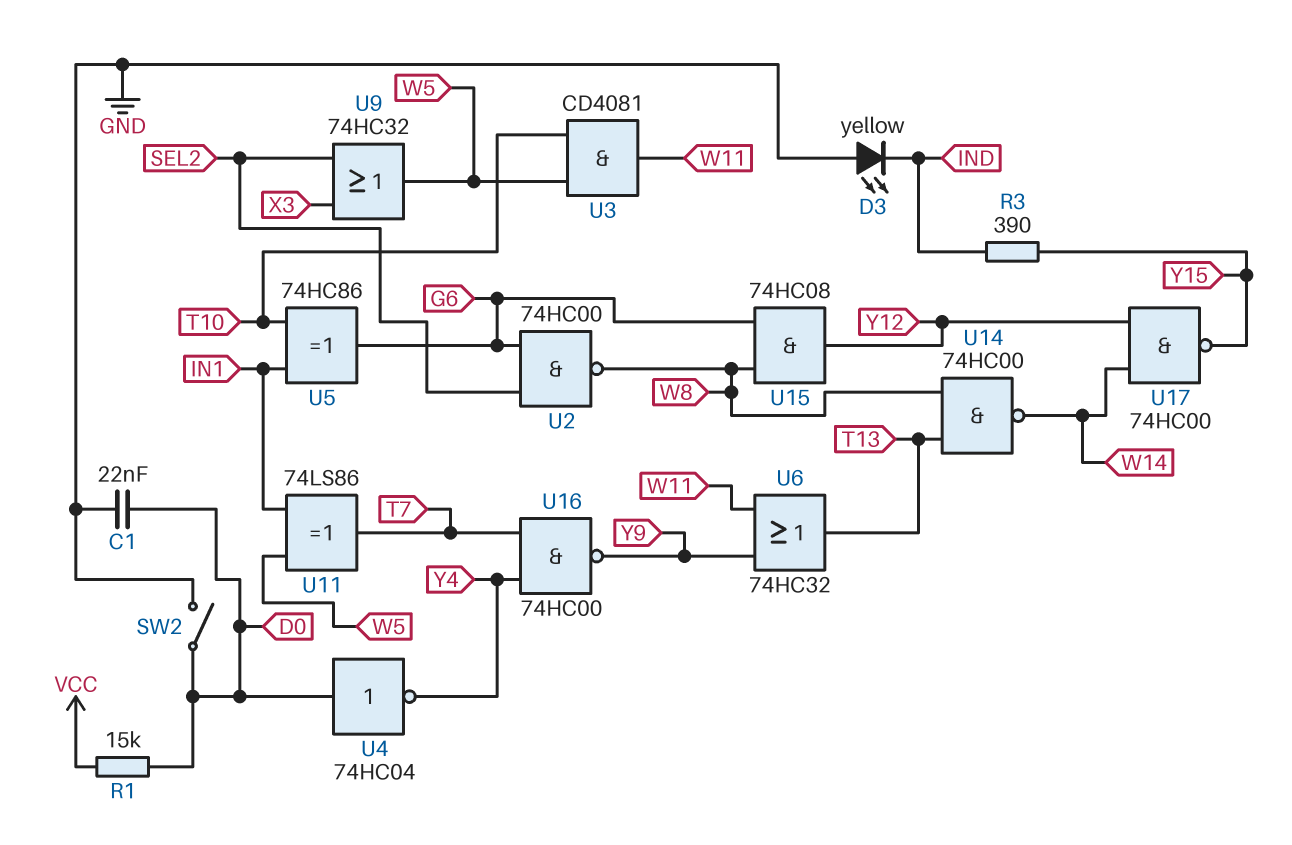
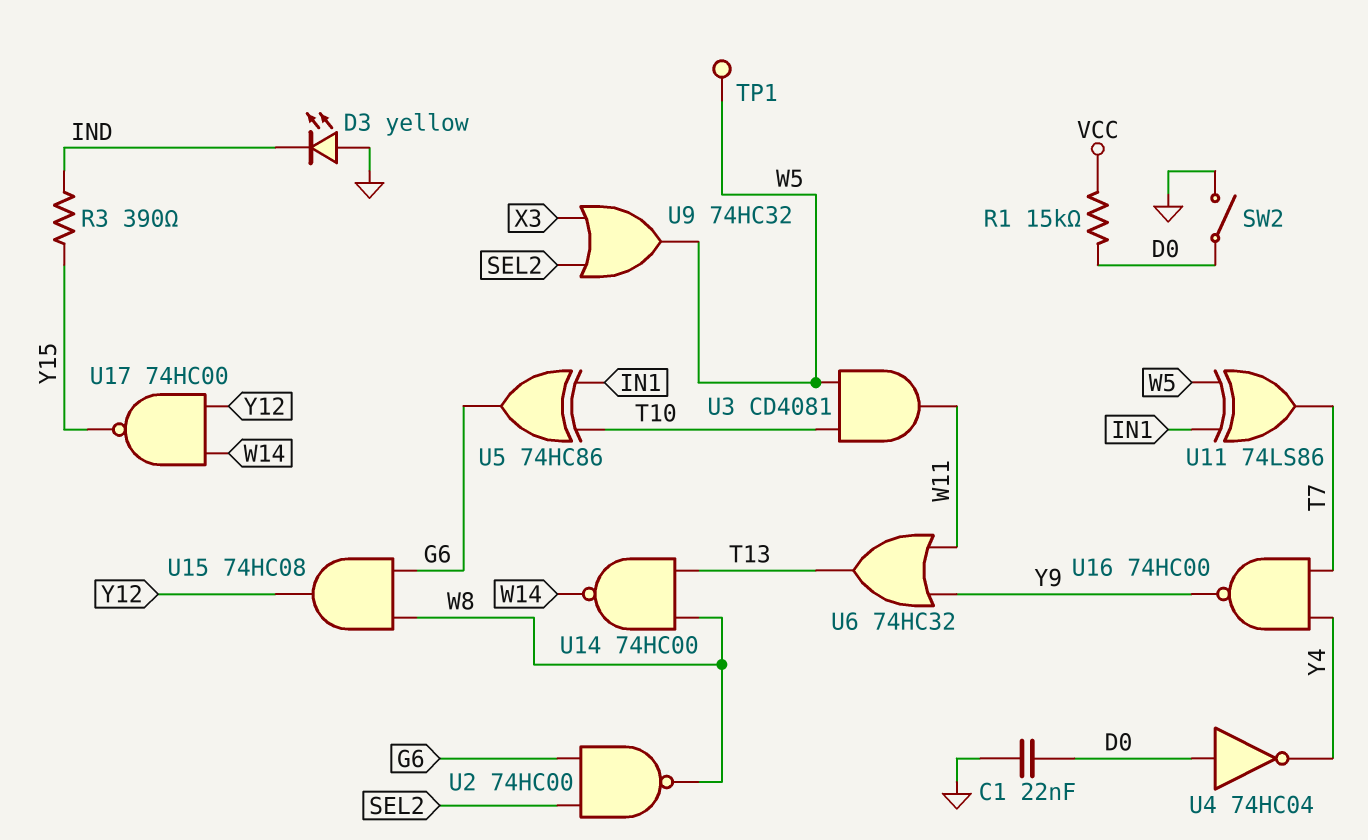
TP1: none -> test point (W5)

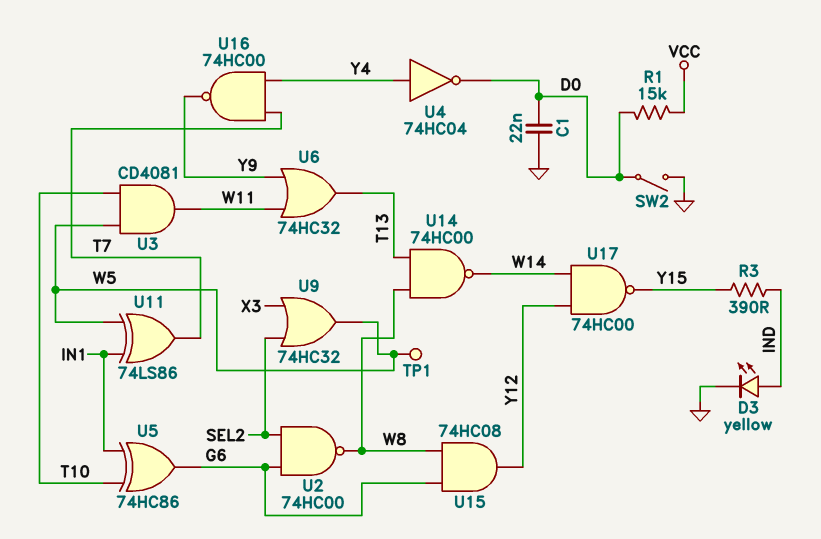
D3: LED yellow (A GND, K IND) -> LED yellow (A IND, K GND)
U4: NOT 74HC04 (in D0, out Y4) -> NOT 74HC04 (in Y4, out D0)

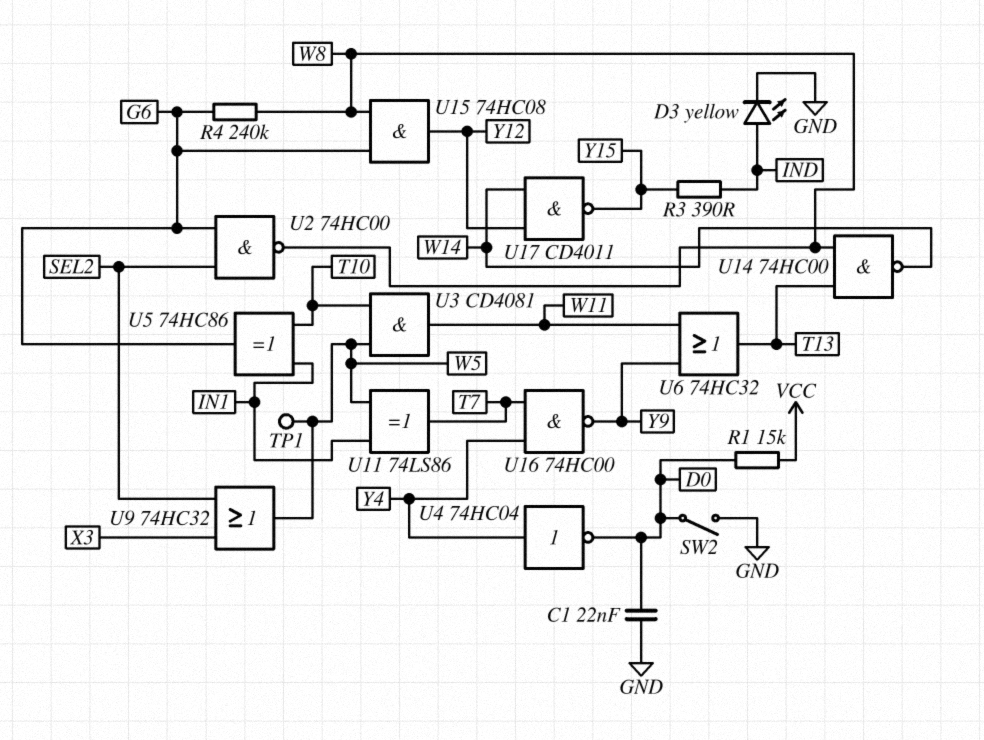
R4: none -> 240k (G6, W8)
U17: NAND 74HC00 (in W14, in Y12, out Y15) -> NAND CD4011 (in W14, in Y12, out Y15)

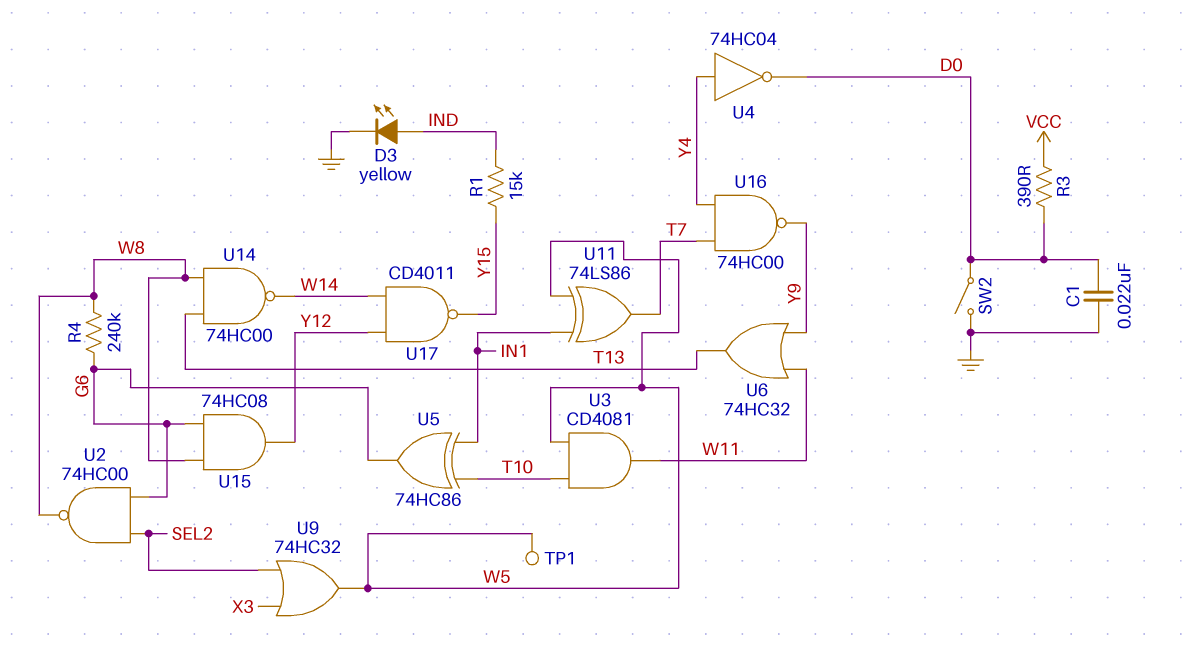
R1: 15k (D0, VCC) -> 15k (IND, Y15)
R3: 390 (IND, Y15) -> 390 (D0, VCC)

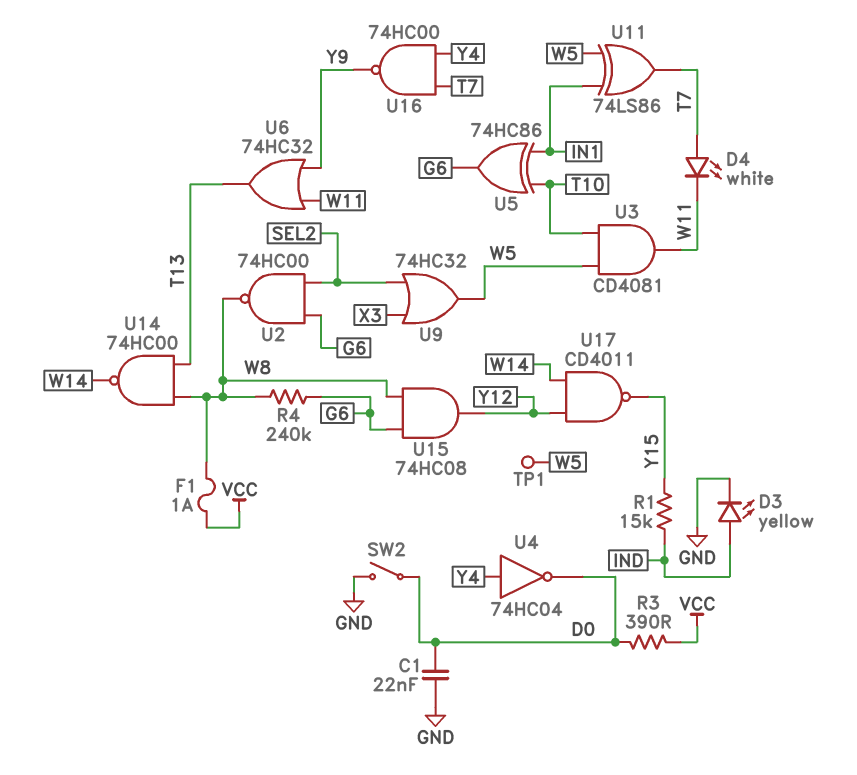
D4: none -> LED white (A T7, K W11)
F1: none -> 1A (VCC, W8)

